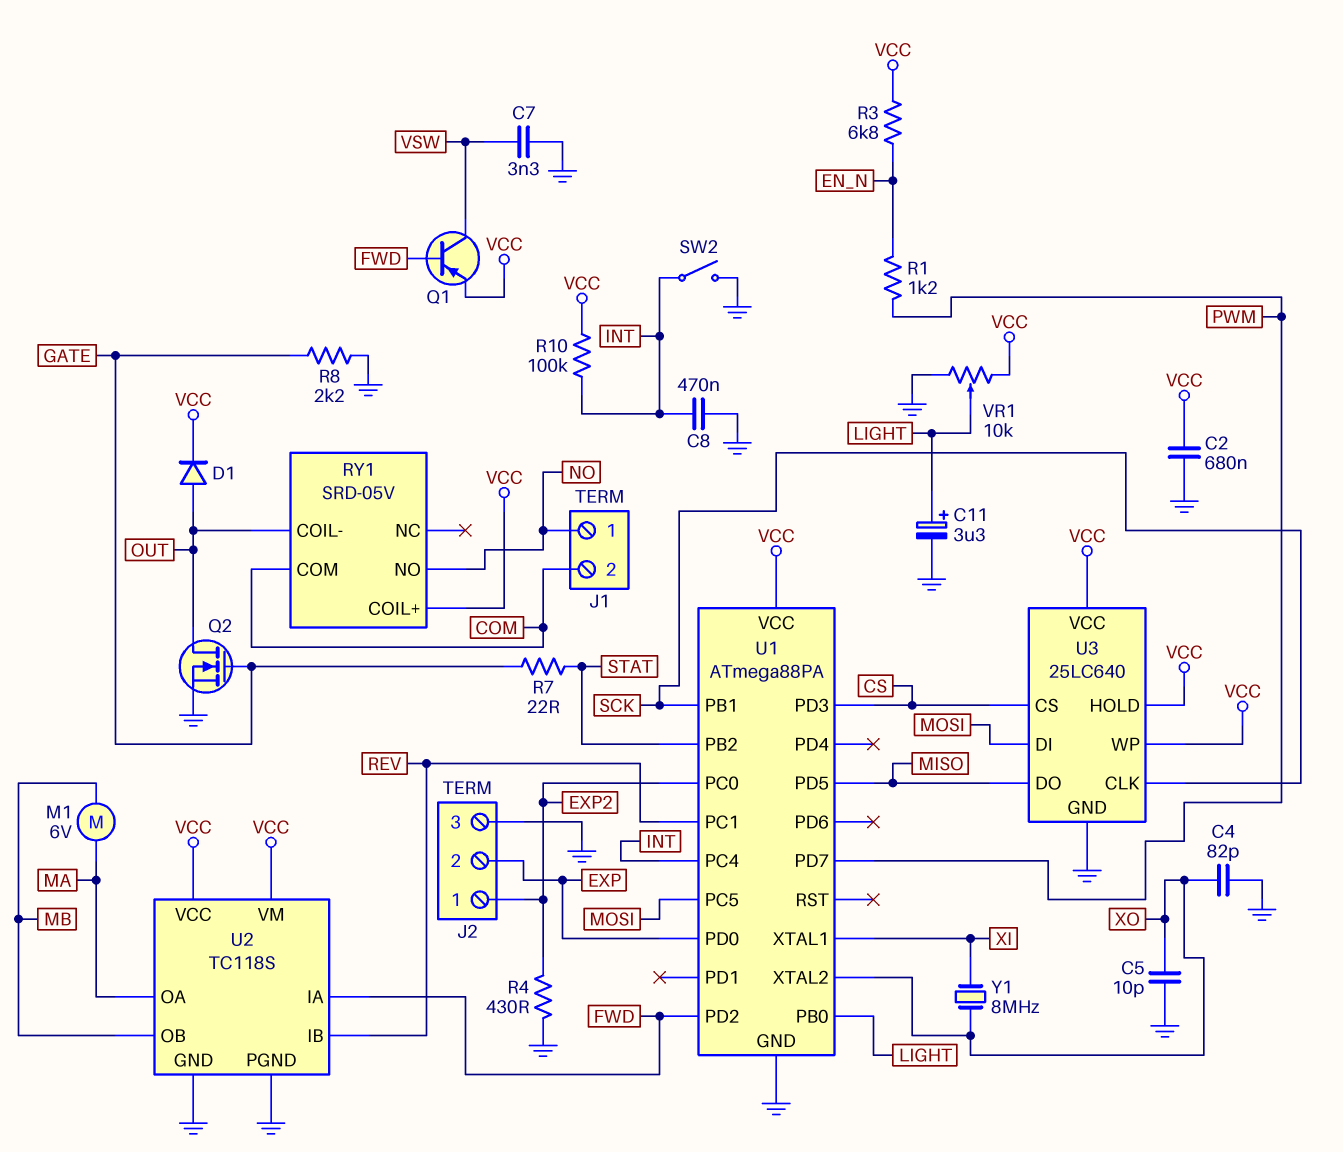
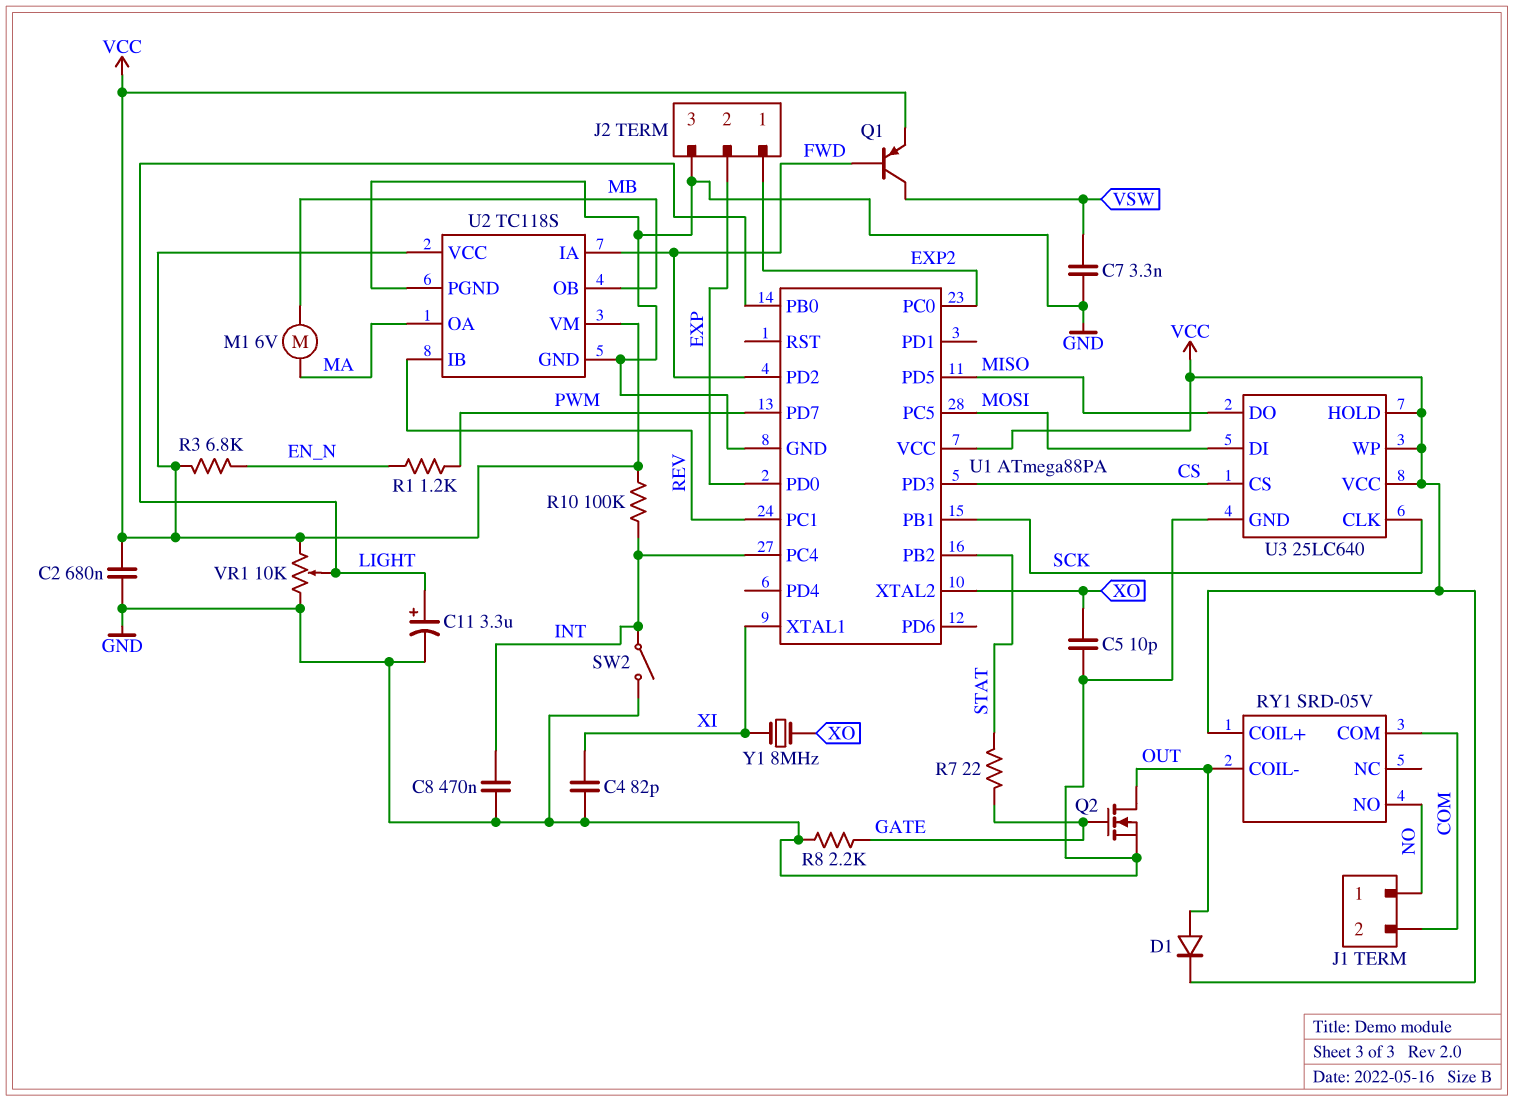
C4: 82pF (GND, XO) -> 82pF (GND, XI)
R4: 430 (EXP2, GND) -> none

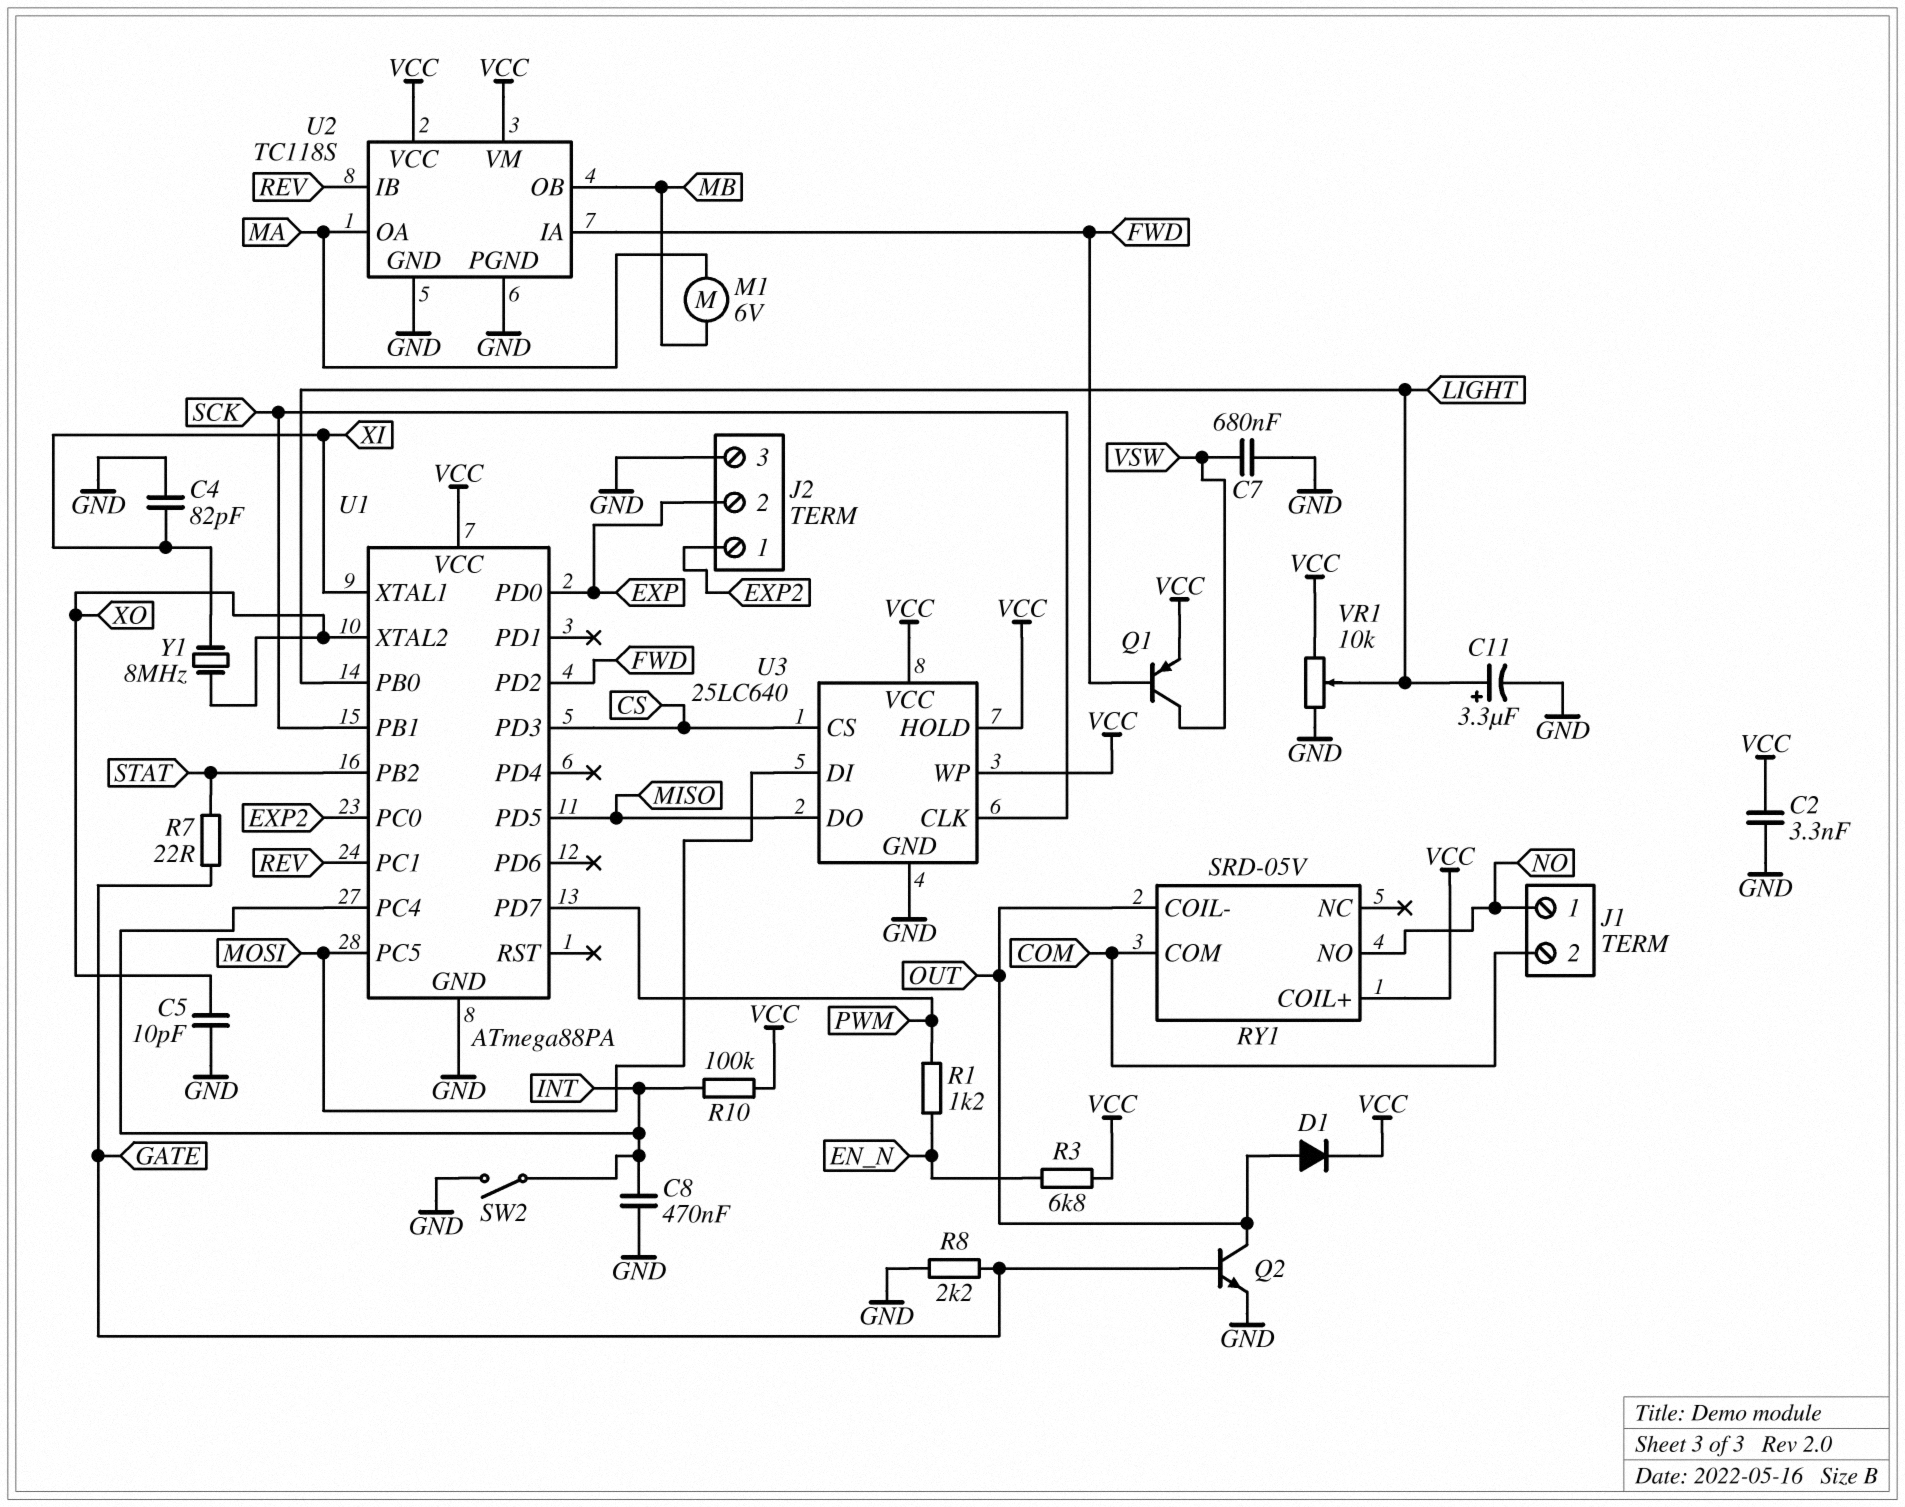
C2: 680nF (GND, VCC) -> 3.3nF (GND, VCC)
C7: 3.3nF (GND, VSW) -> 680nF (GND, VSW)
Q2: NMOS (G GATE, D OUT, S GND) -> NPN (B GATE, C OUT, E GND)

